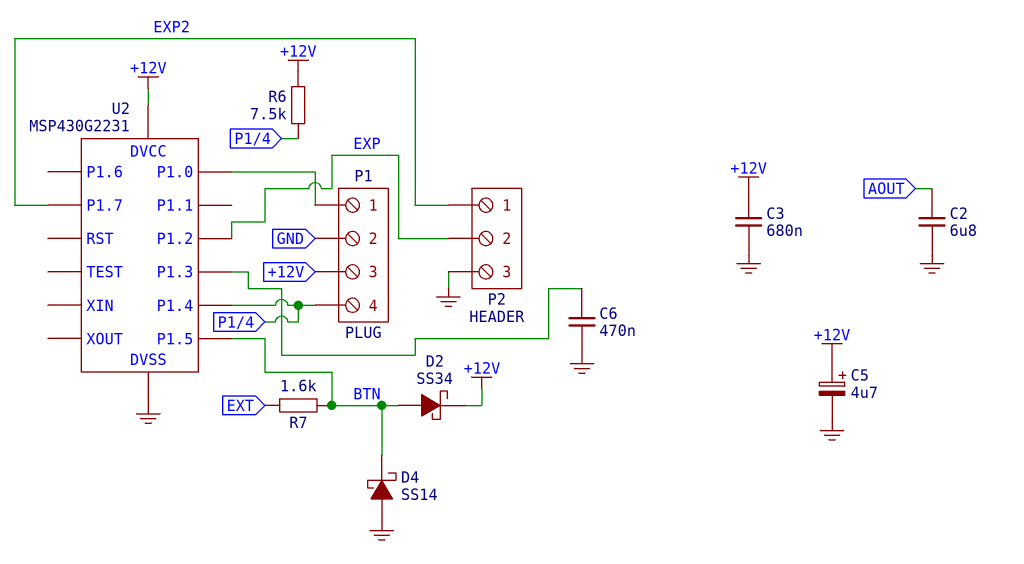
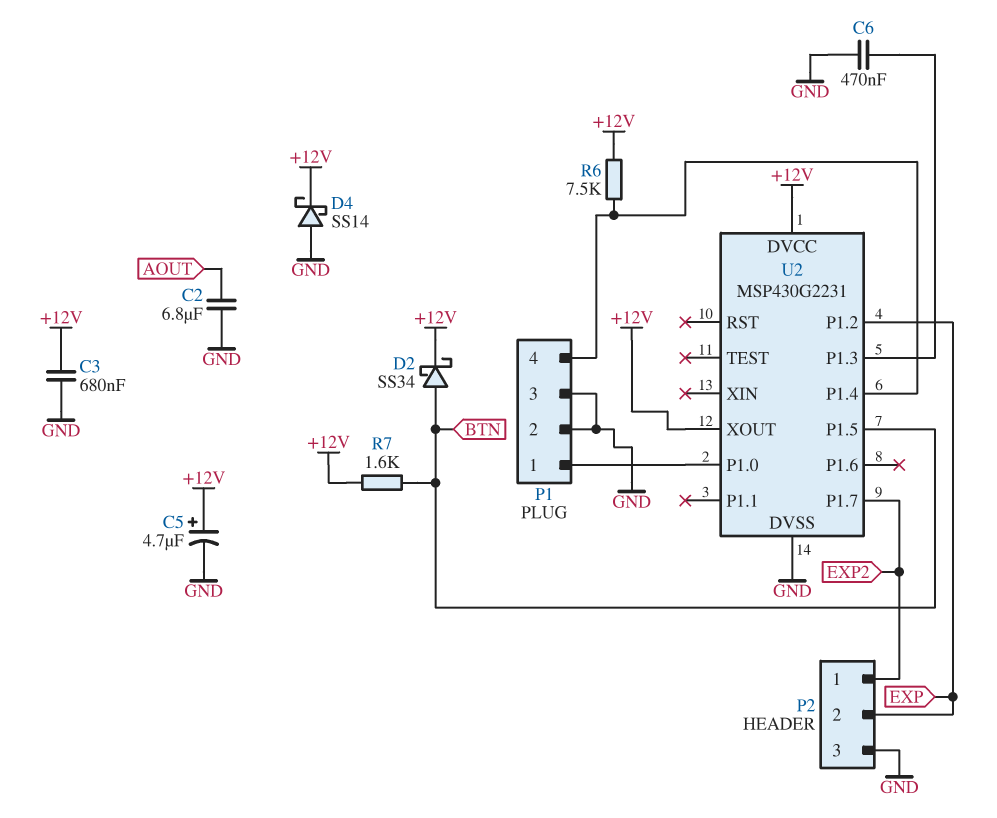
D4: schottky SS14 (A GND, K BTN) -> schottky SS14 (A GND, K +12V)
P1 pin 3: +12V -> GND
R7: 1.6k (BTN, EXT) -> 1.6k (+12V, BTN)
U2 pin XOUT: none -> +12V

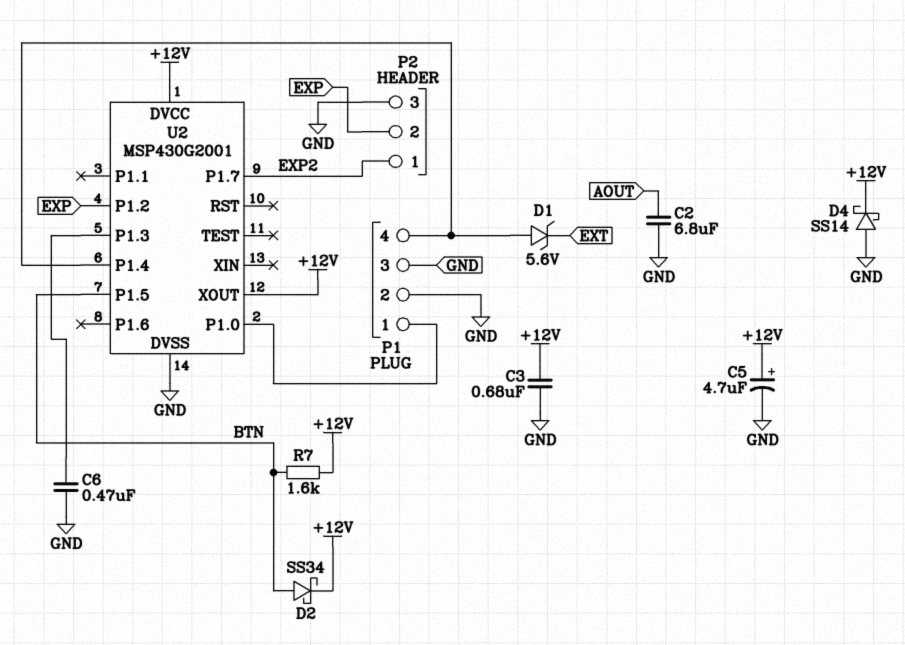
D1: none -> zener 5.6V (A P1/4, K EXT)
R6: 7.5k (+12V, P1/4) -> none
U2: MSP430G2231 -> MSP430G2001

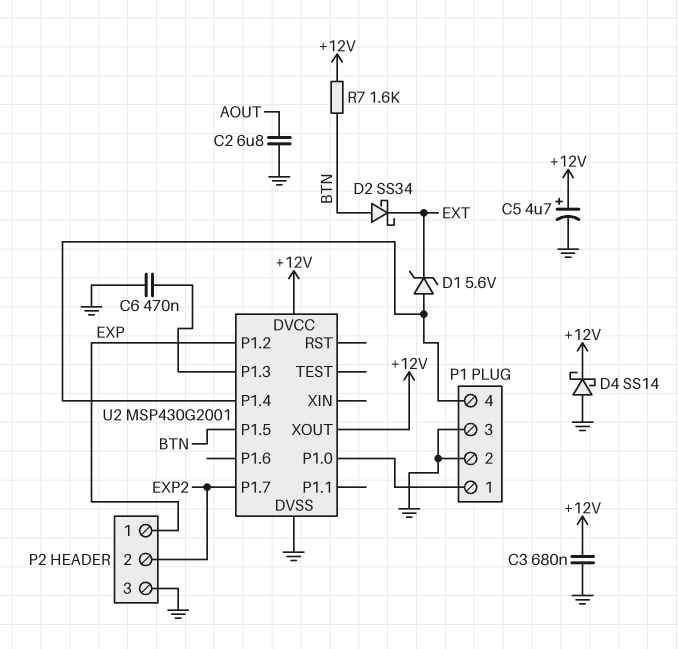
D2: schottky SS34 (A BTN, K +12V) -> schottky SS34 (A BTN, K EXT)
P2 pin 1: EXP2 -> EXP
P2 pin 2: EXP -> EXP2

